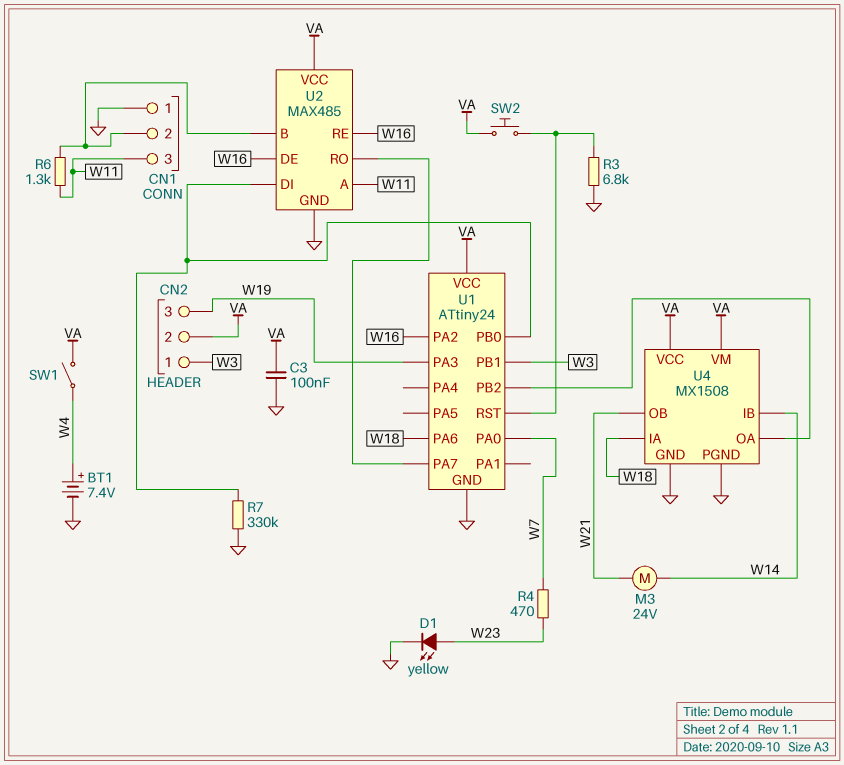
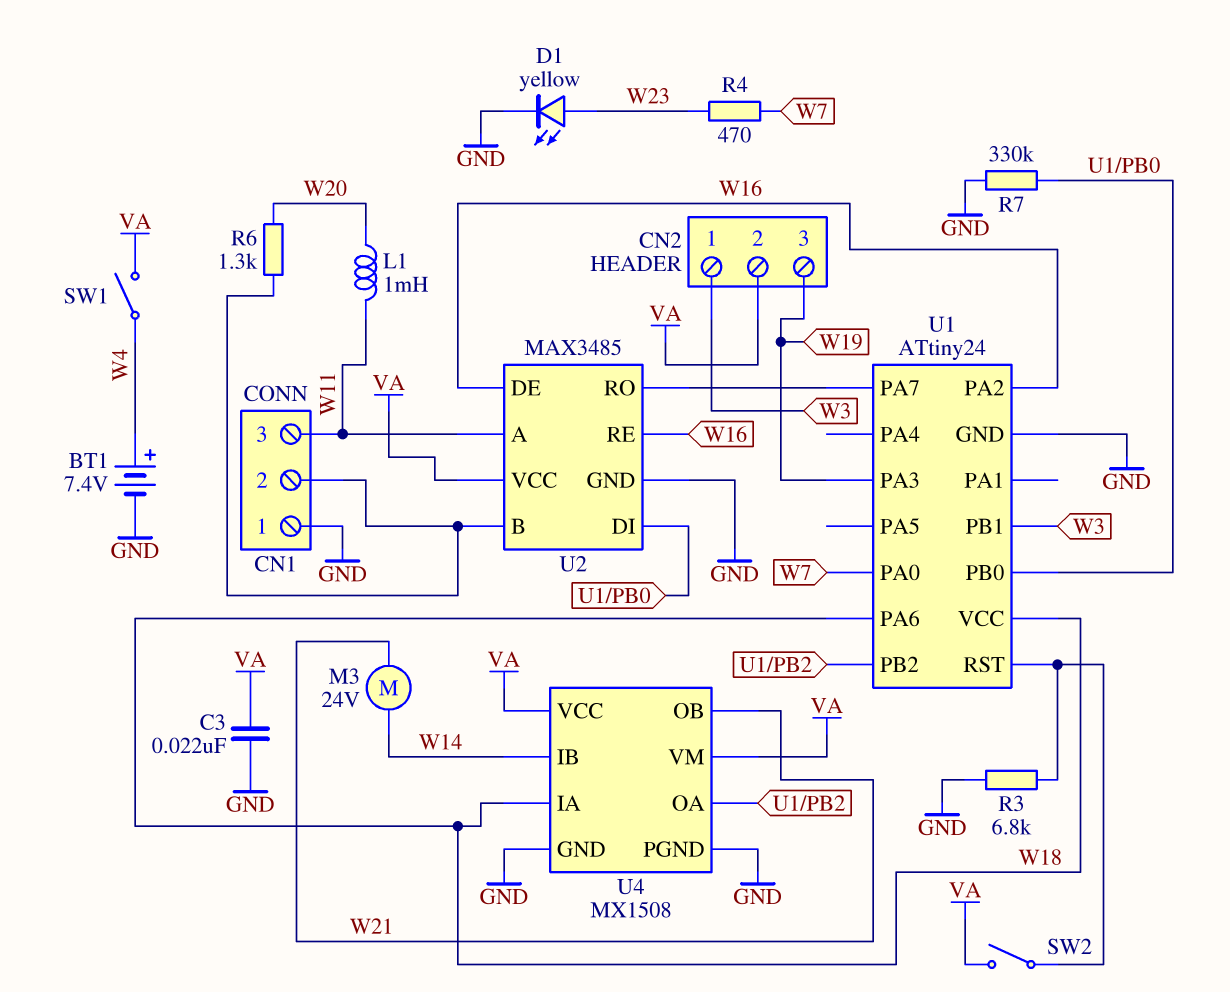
C3: 100nF (GND, VA) -> 22nF (GND, VA)
L1: none -> 1mH (W11, W20)
R6: 1.3k (CN1/2, W11) -> 1.3k (CN1/2, W20)
SW2: button (U1/RST, VA) -> switch (U1/RST, VA)
U1 pin VCC: VA -> W18
U2: MAX485 -> MAX3485

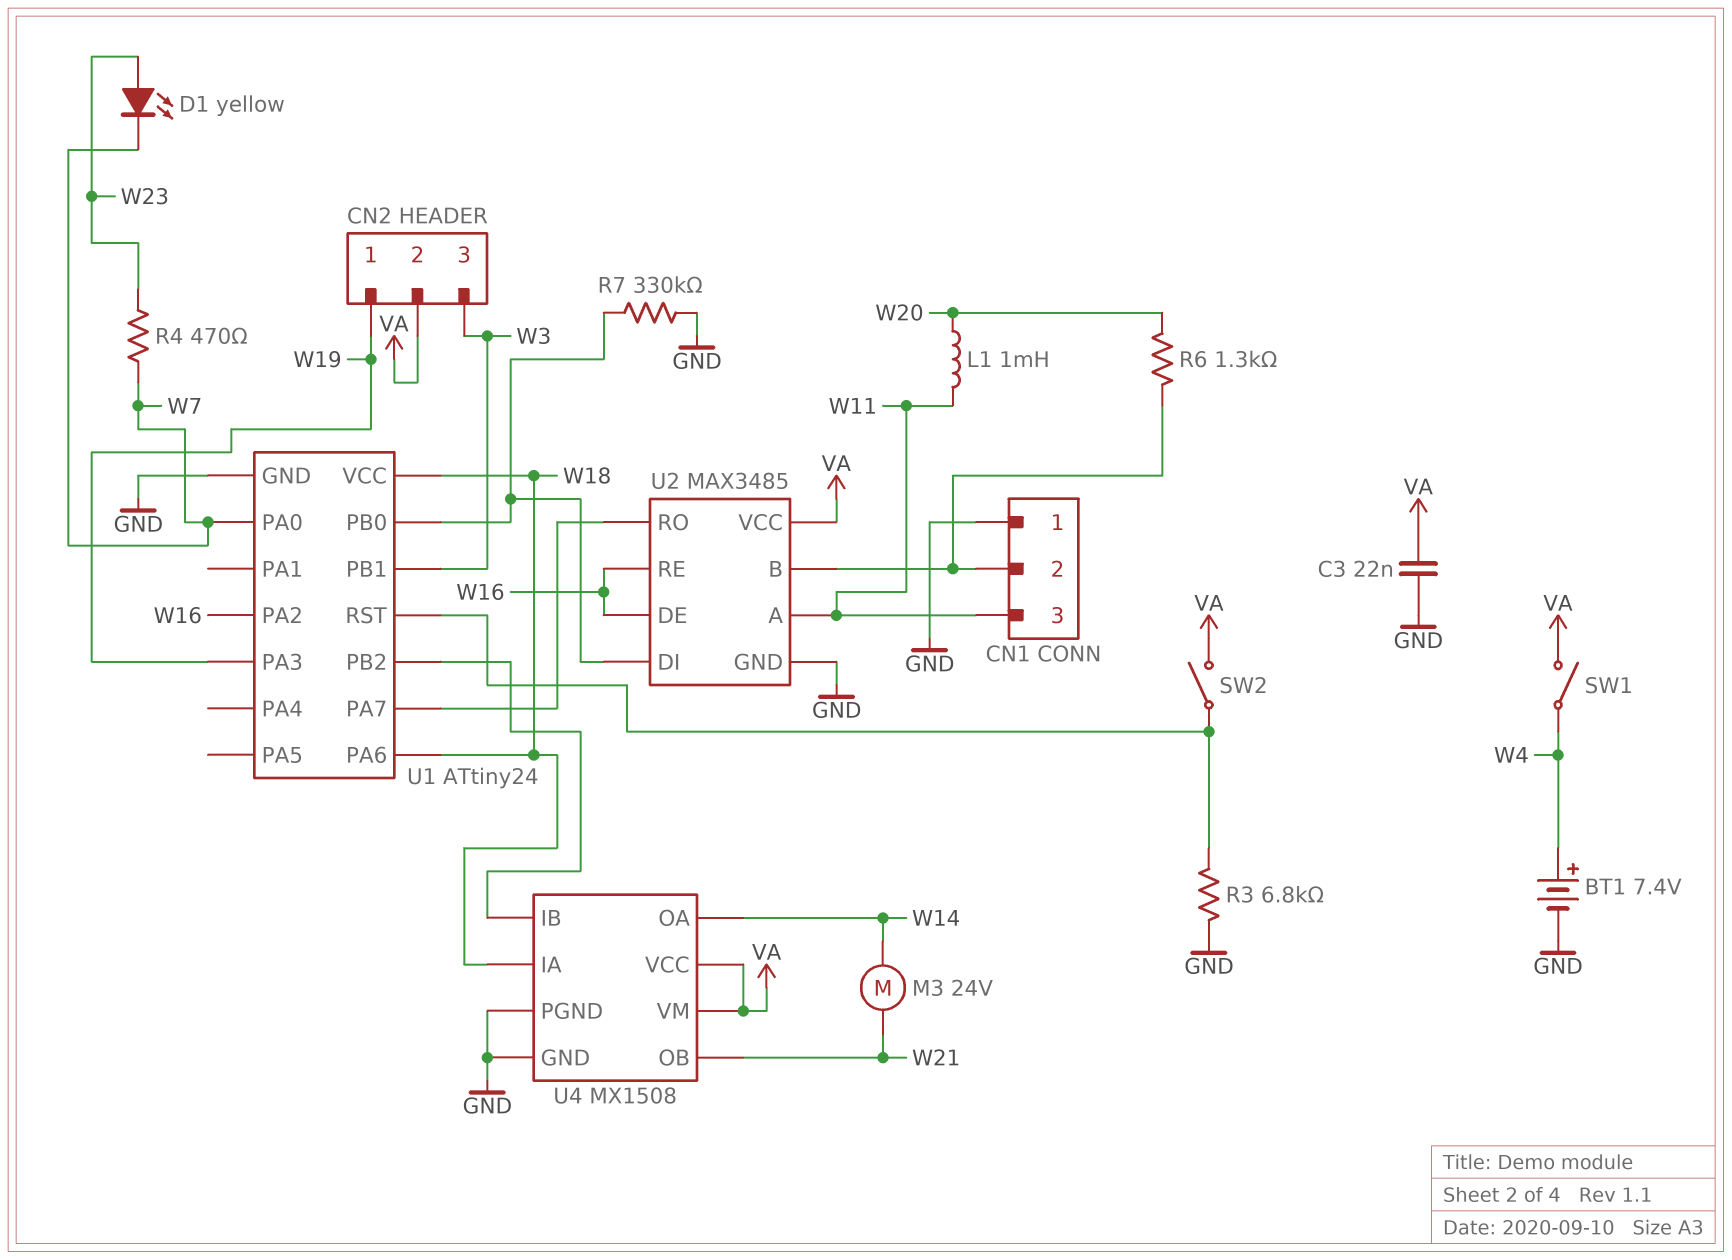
CN2 pin 1: W3 -> W19
CN2 pin 3: W19 -> W3
D1: LED yellow (A W23, K GND) -> LED yellow (A W23, K W7)
U4 pin IB: W14 -> U1/PB2
U4 pin OA: U1/PB2 -> W14

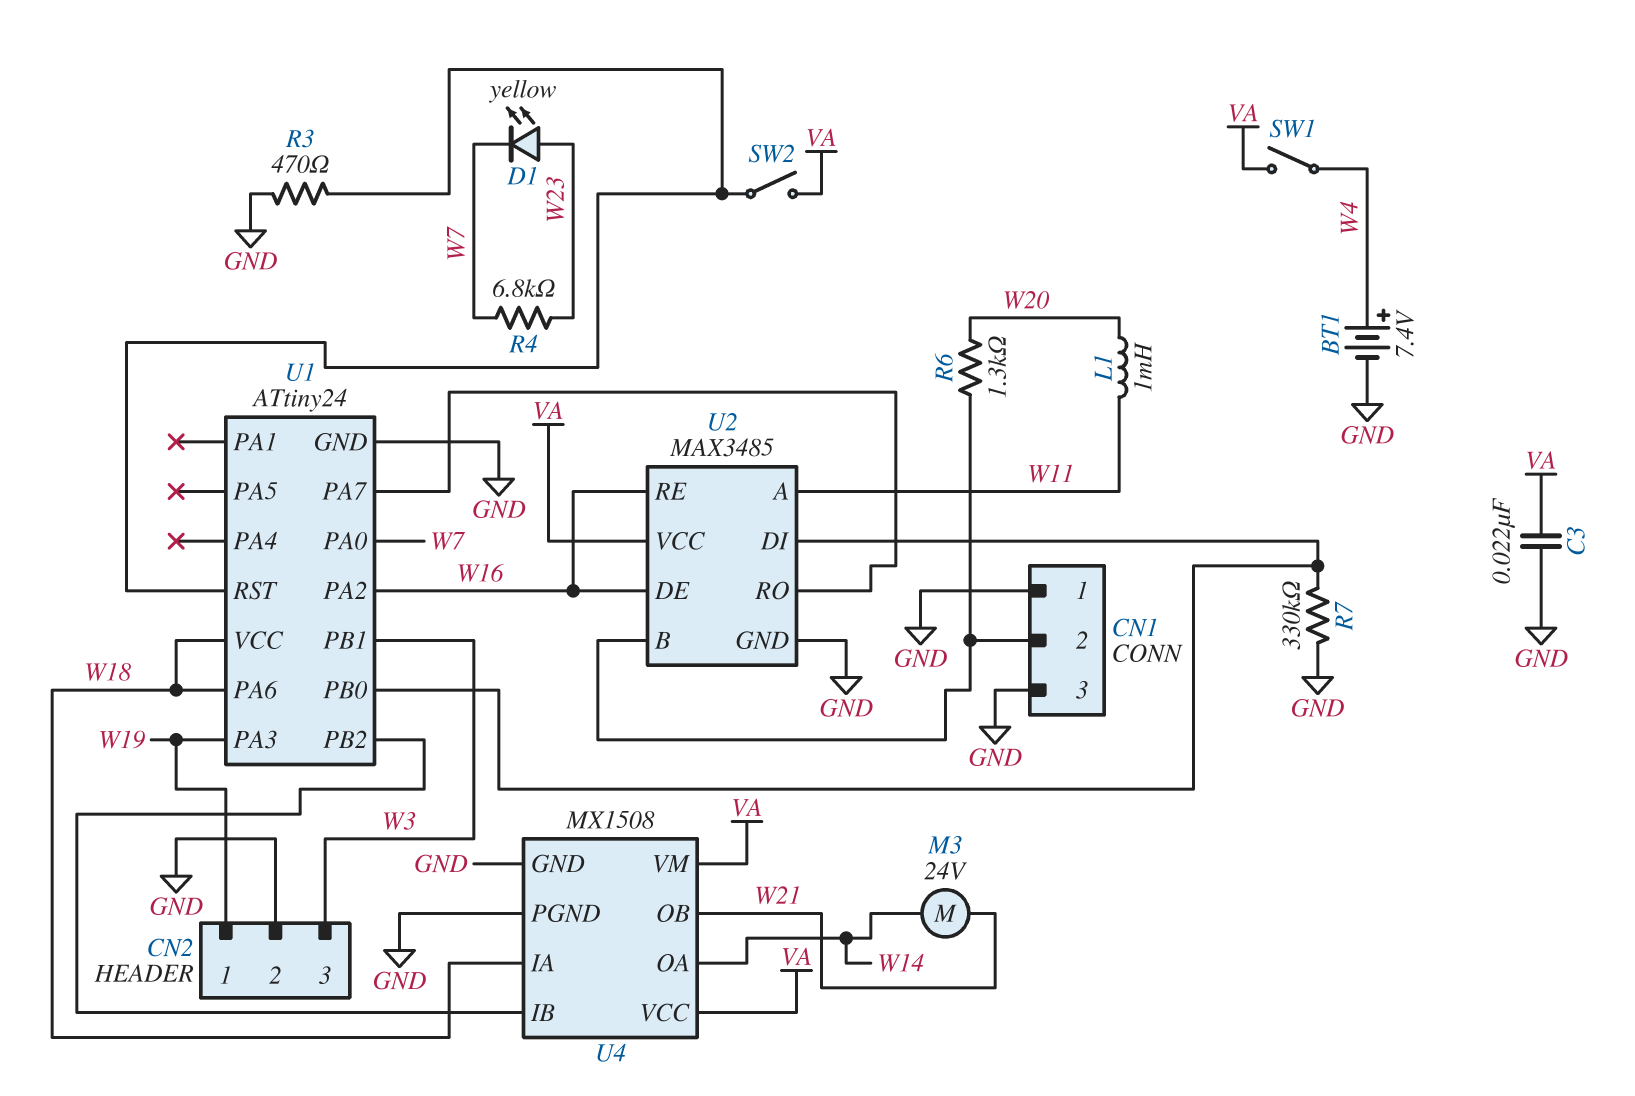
CN1 pin 3: W11 -> GND
CN2 pin 2: VA -> GND
R3: 6.8k (GND, U1/RST) -> 470 (GND, U1/RST)
R4: 470 (W7, W23) -> 6.8k (W7, W23)

